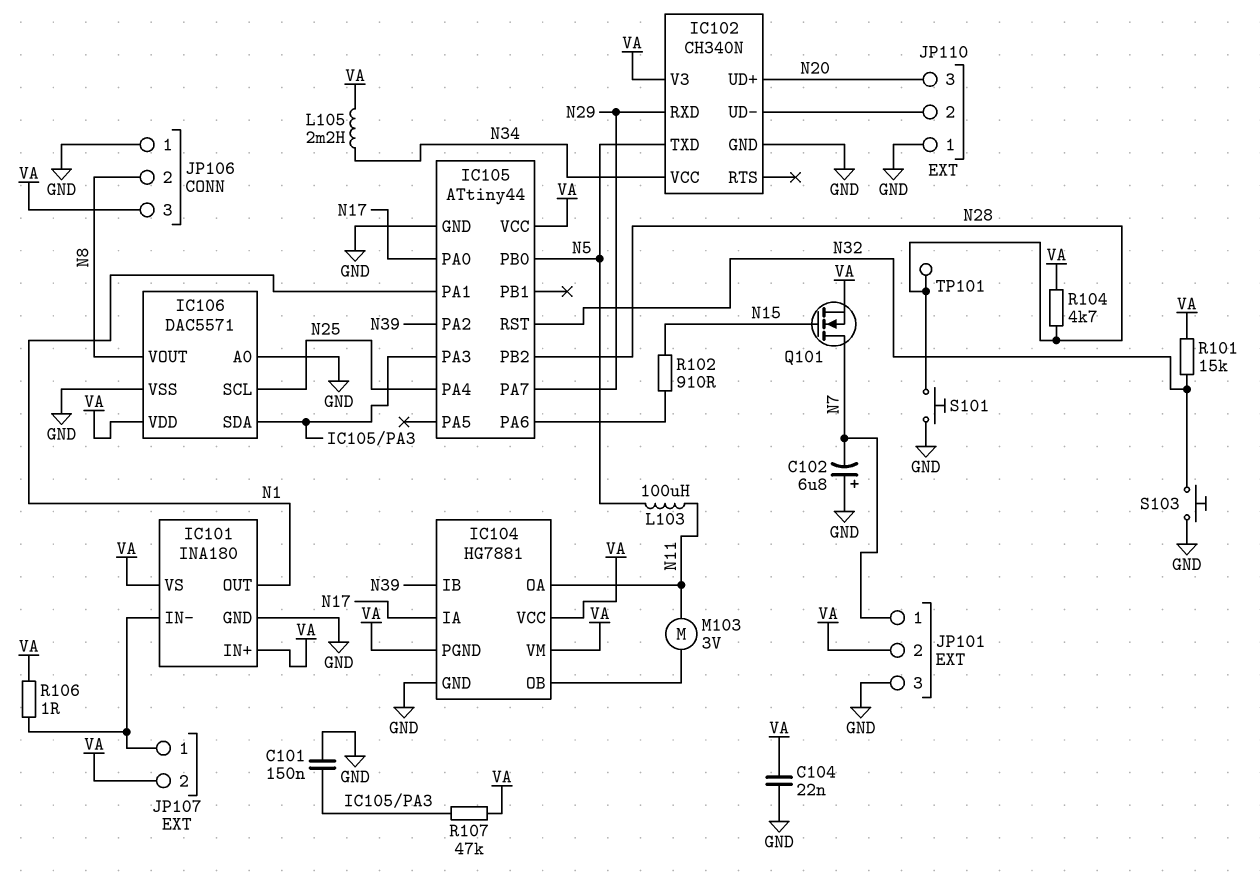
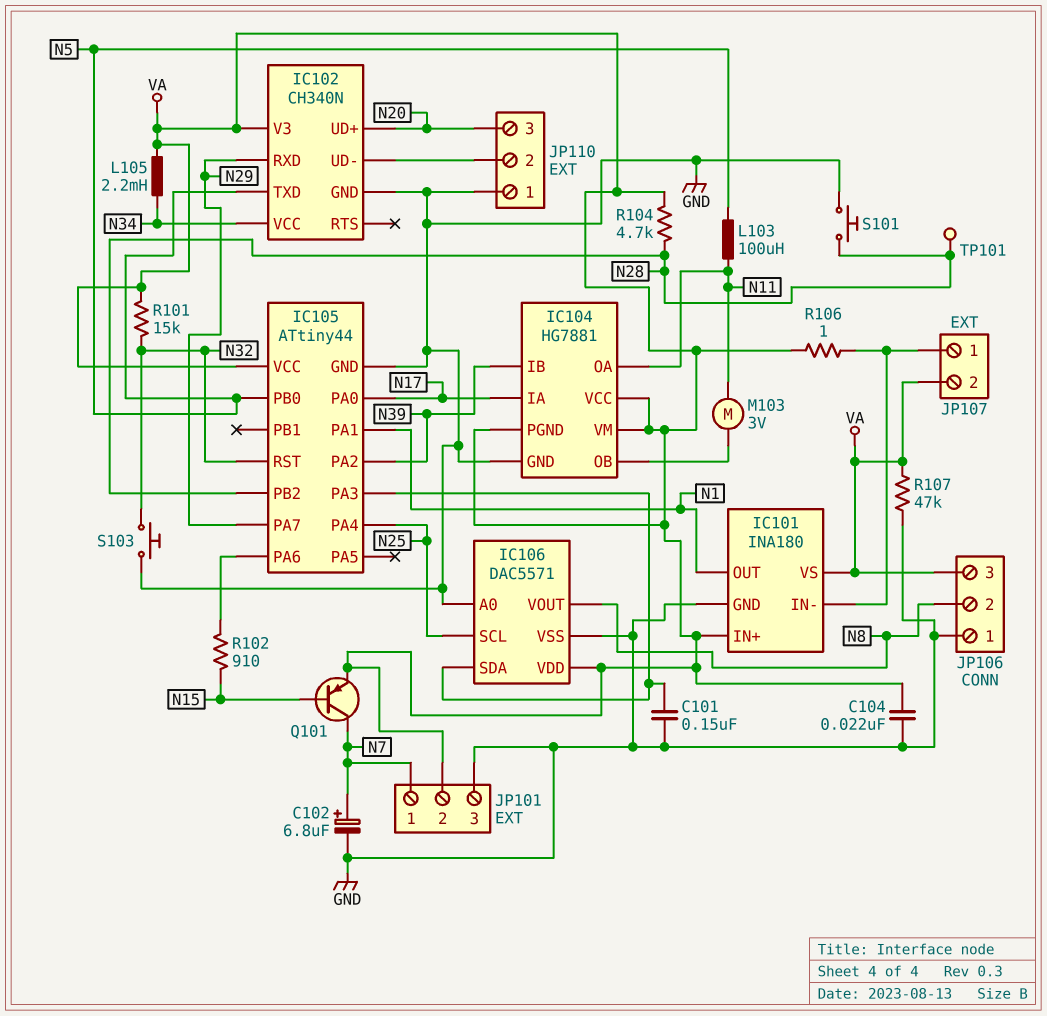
C102: 6.8uF (plus GND, minus N7) -> 6.8uF (plus N7, minus GND)
Q101: NMOS (G N15, D N7, S VA) -> PNP (B N15, C N7, E VA)
R107: 47k (IC105/PA3, VA) -> 47k (GND, VA)

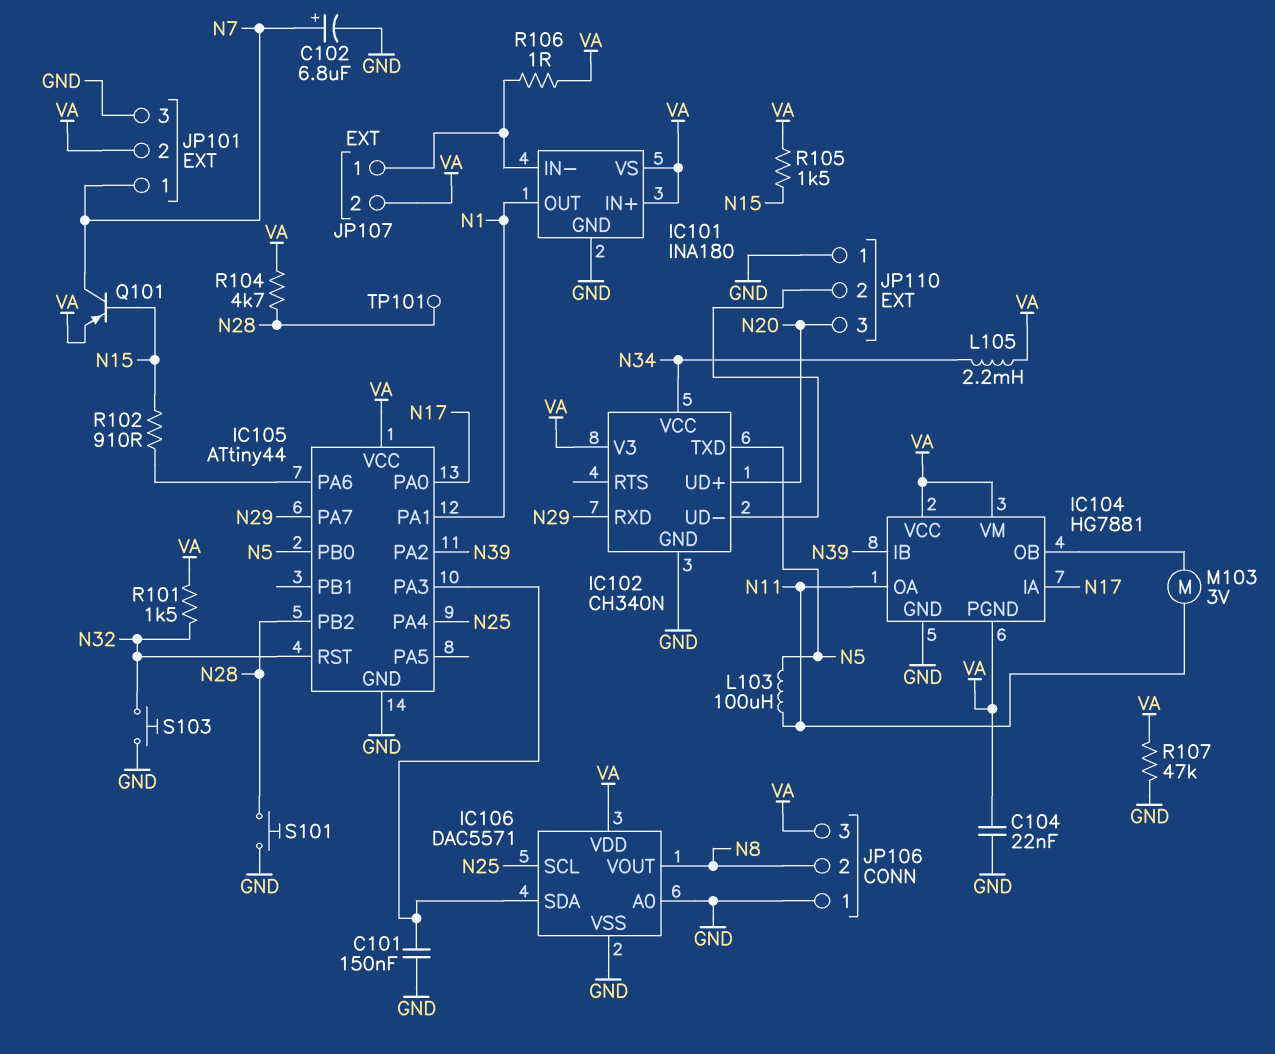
R101: 15k (N32, VA) -> 1.5k (N32, VA)
R105: none -> 1.5k (N15, VA)

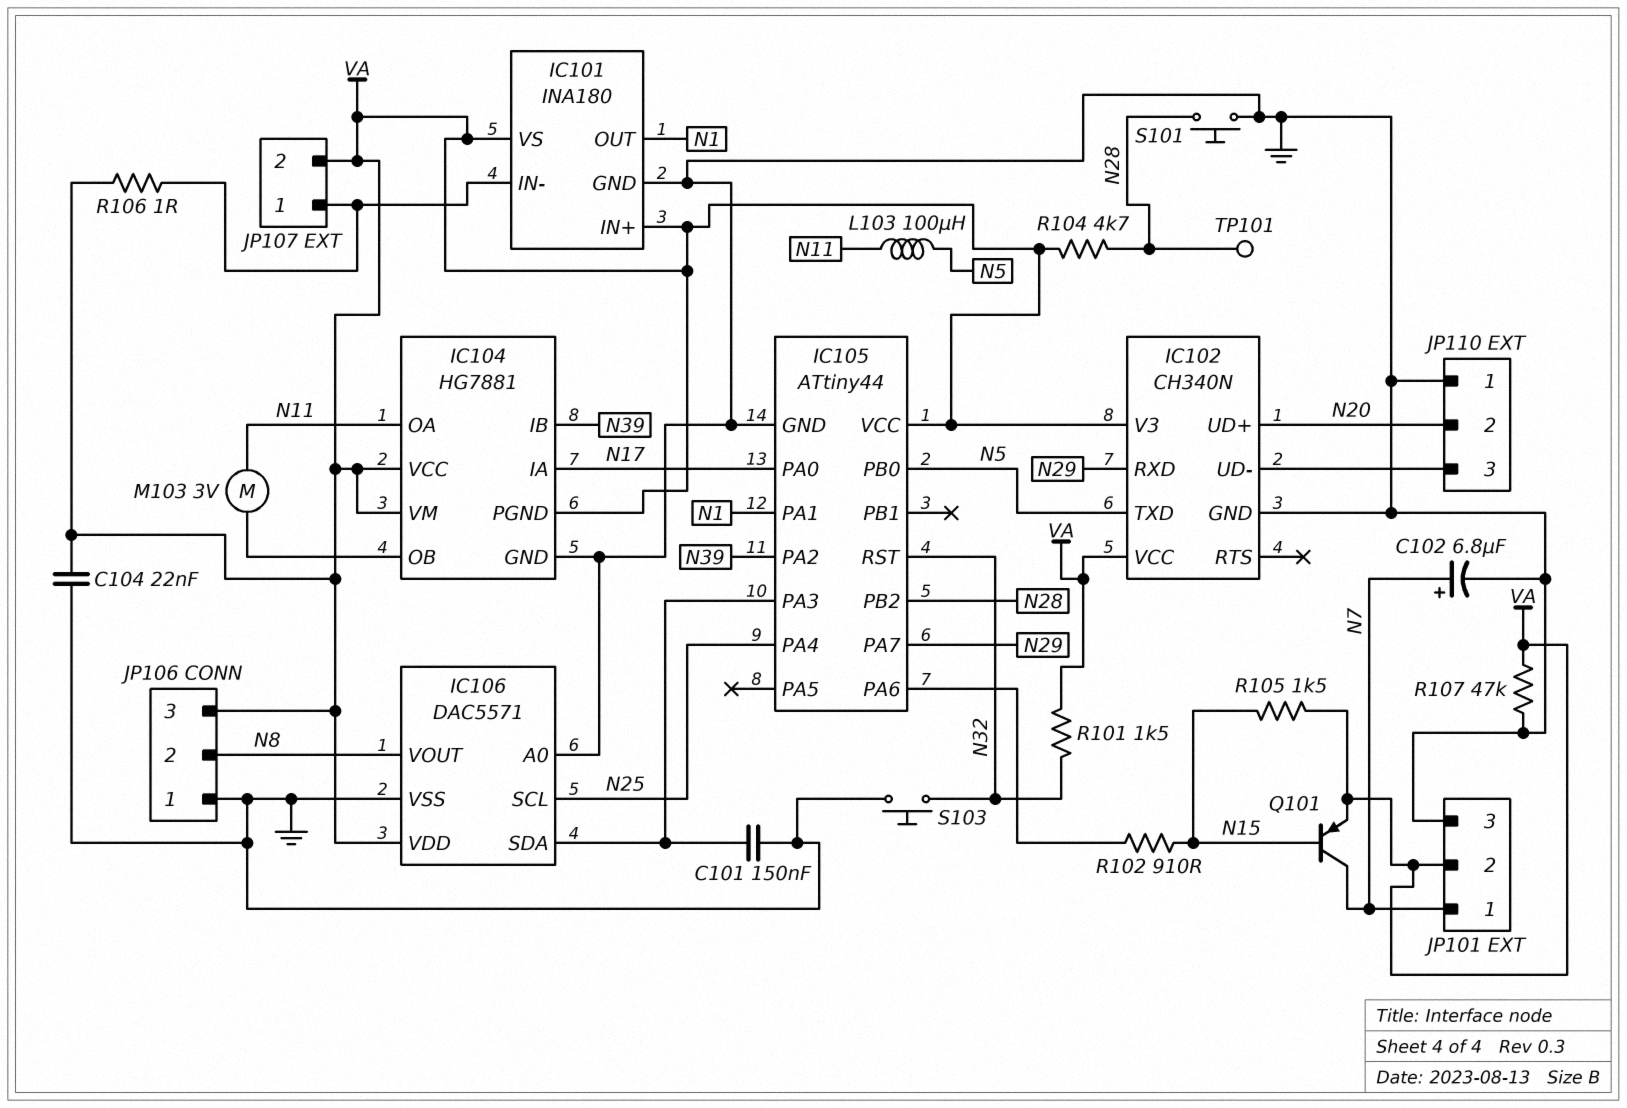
IC102 pin VCC: N34 -> VA
JP110 pin 2: IC102/UD- -> N20
JP110 pin 3: N20 -> IC102/UD-
L105: 2.2mH (N34, VA) -> none

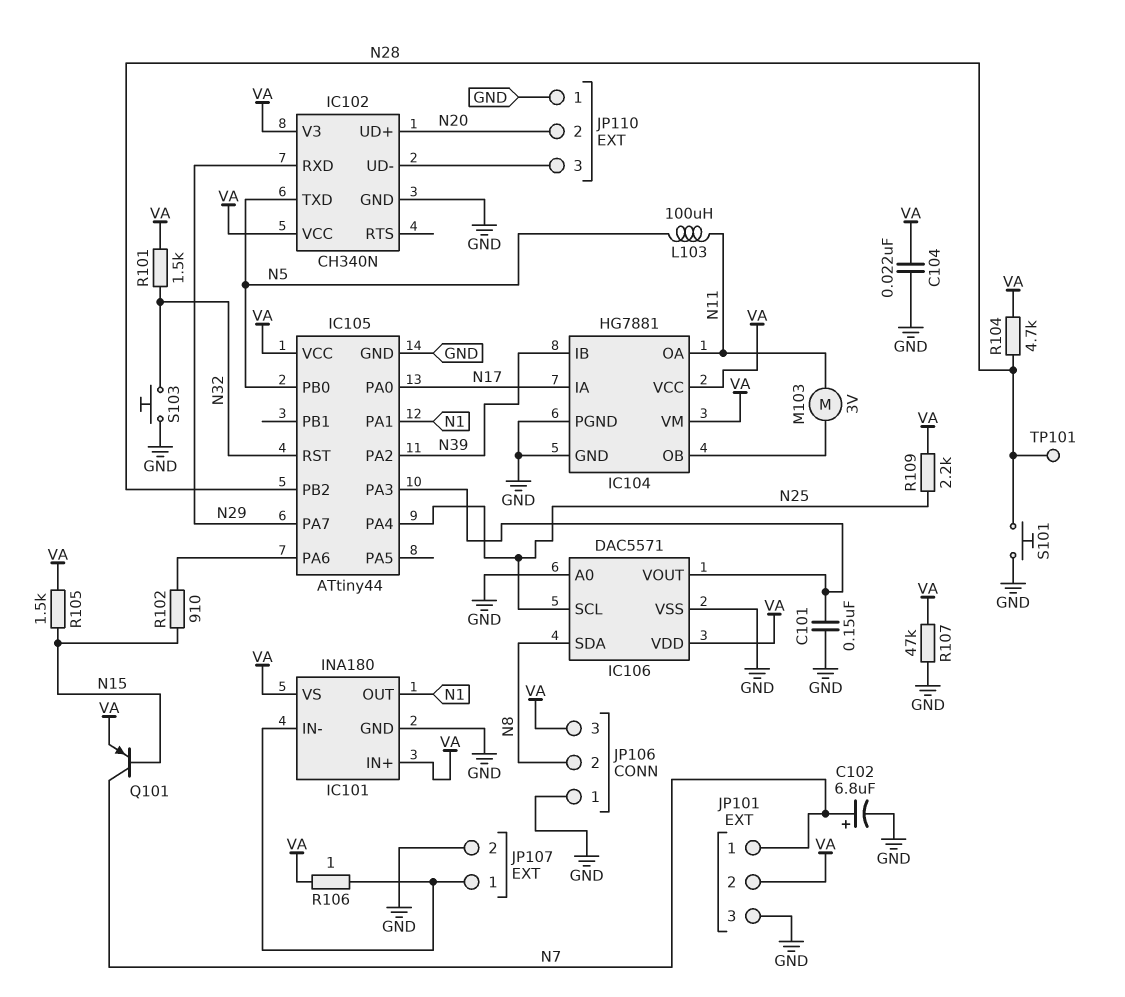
IC104 pin PGND: VA -> GND
IC106 pin SDA: IC105/PA3 -> N8
IC106 pin VOUT: N8 -> IC105/PA3
JP107 pin 2: VA -> GND
R109: none -> 2.2k (N25, VA)

